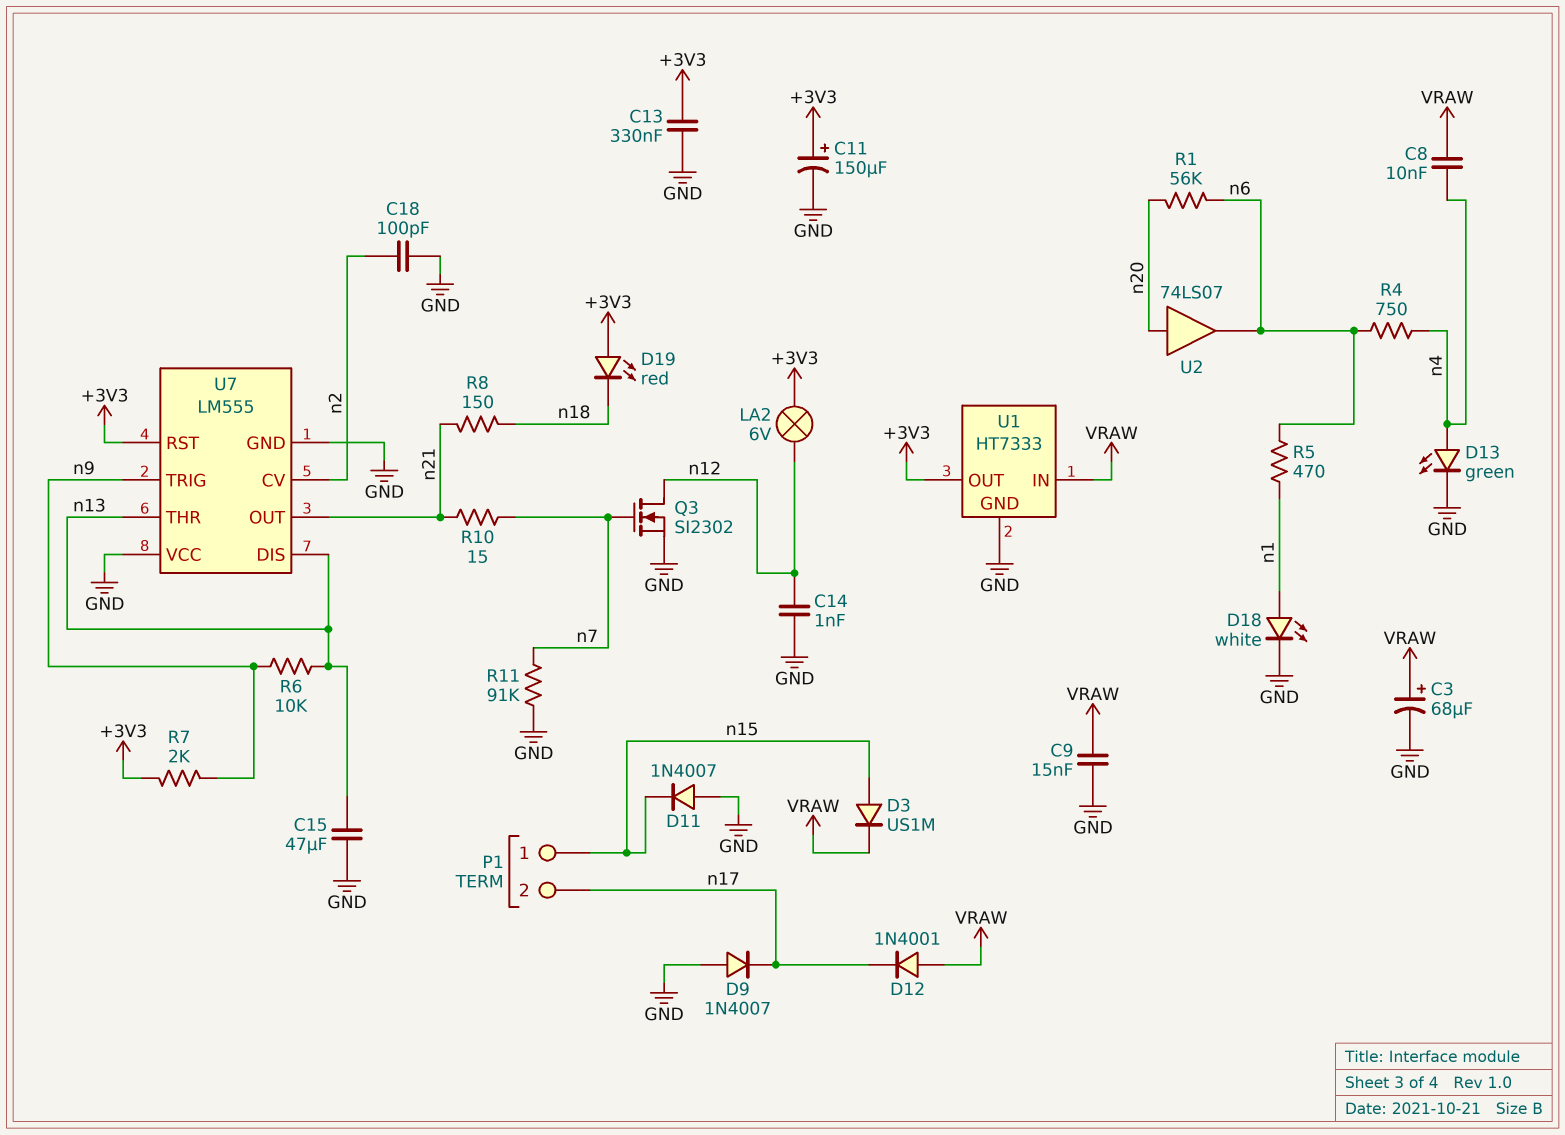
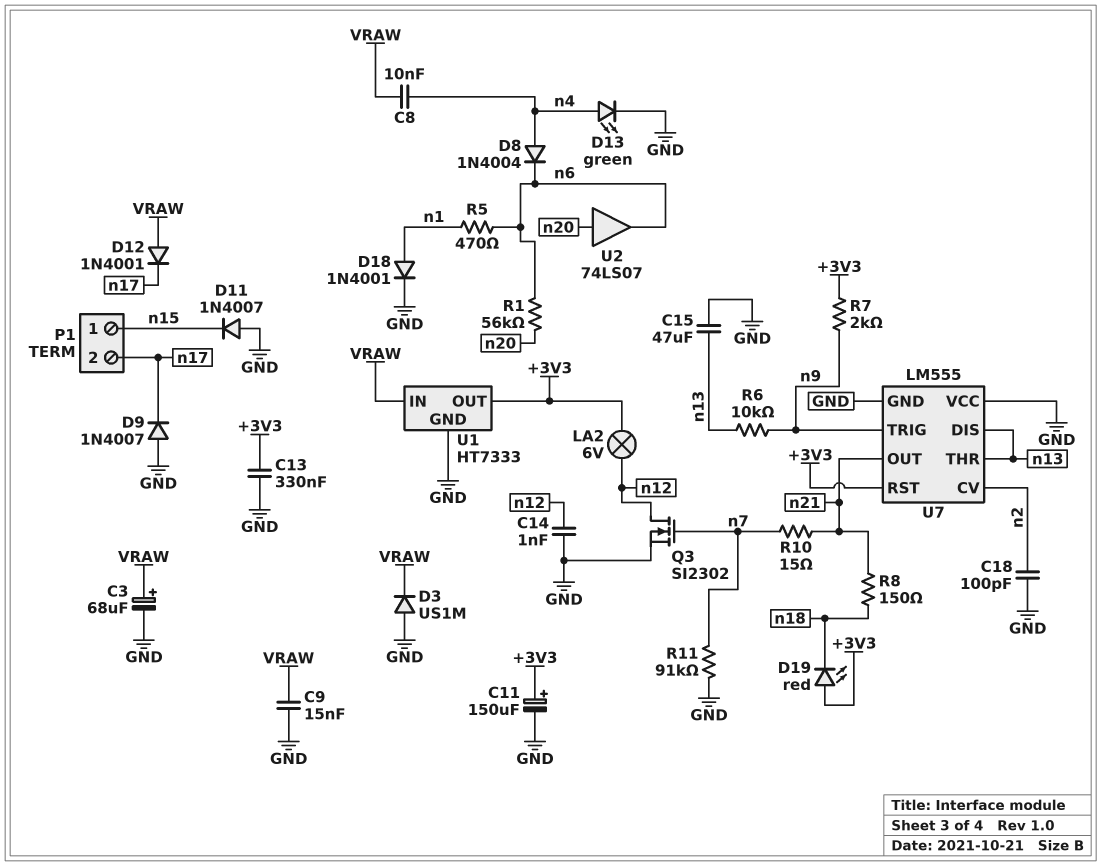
D3: diode US1M (A n15, K VRAW) -> diode US1M (A GND, K VRAW)
D8: none -> diode 1N4004 (A n4, K n6)
D18: LED white (A n1, K GND) -> diode 1N4001 (A n1, K GND)
R4: 750 (n4, n6) -> none

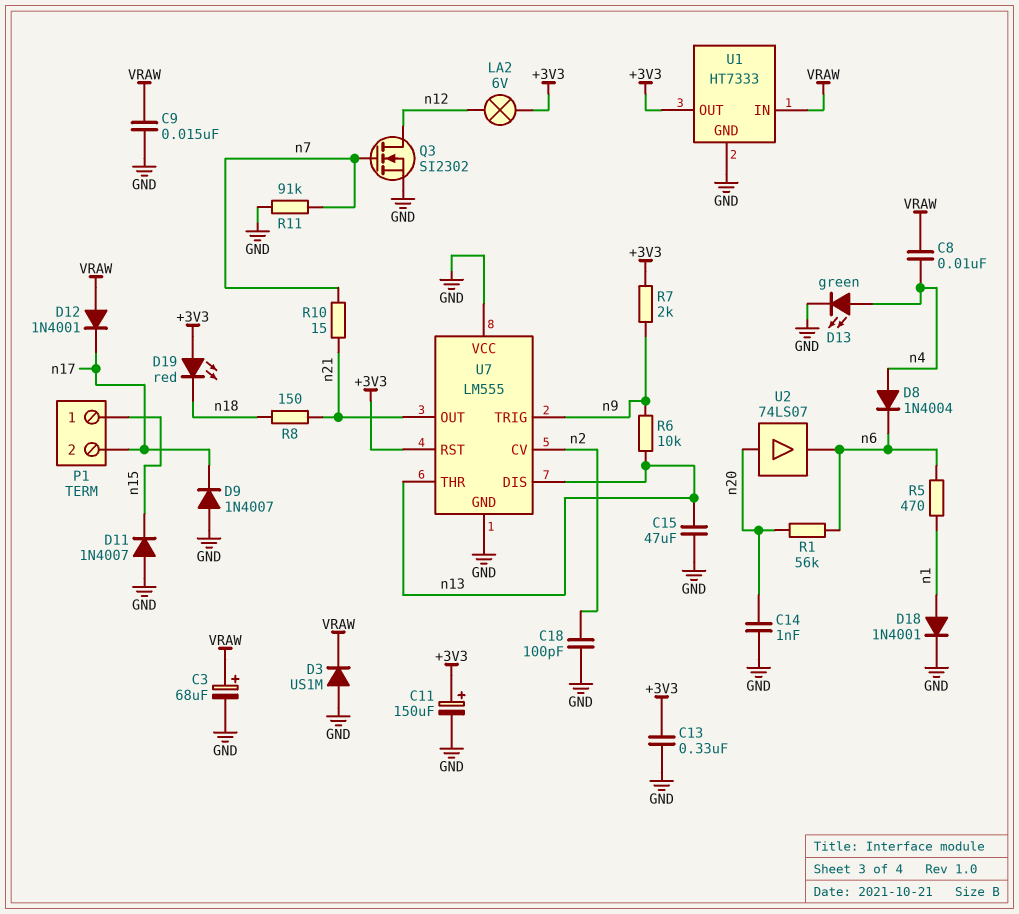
C14: 1nF (GND, n12) -> 1nF (GND, n20)

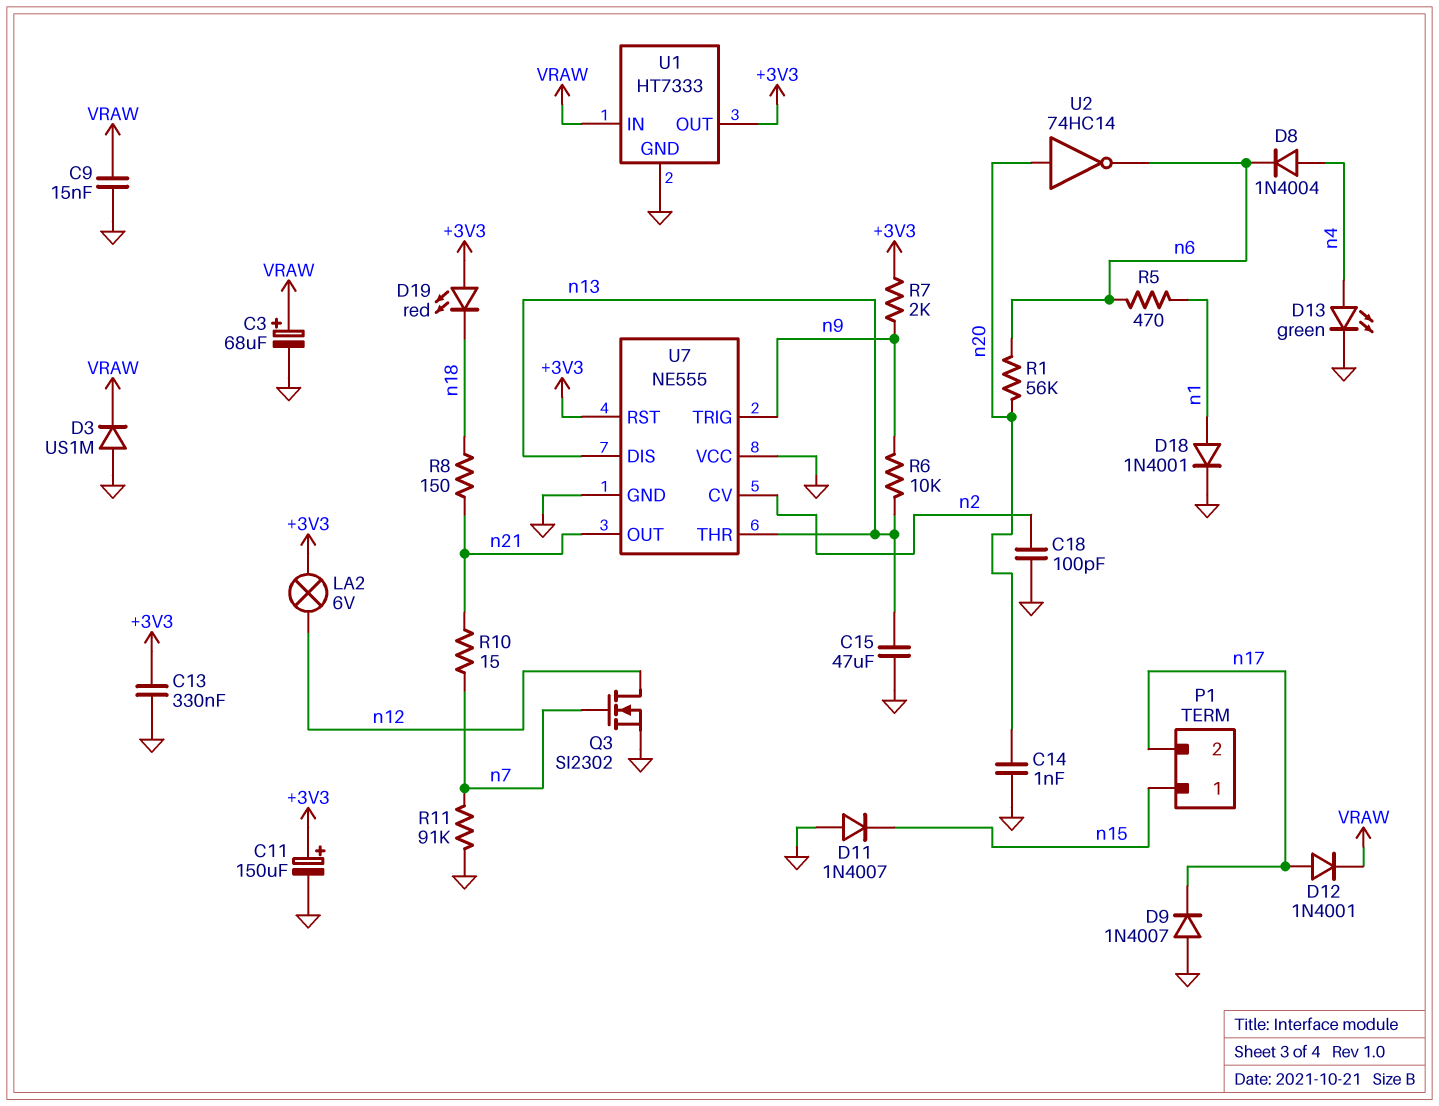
C8: 10nF (VRAW, n4) -> none
D12: diode 1N4001 (A VRAW, K n17) -> diode 1N4001 (A n17, K VRAW)
U2: buffer 74LS07 (in n20, out n6) -> NOT 74HC14 (in n20, out n6)
U7: LM555 -> NE555

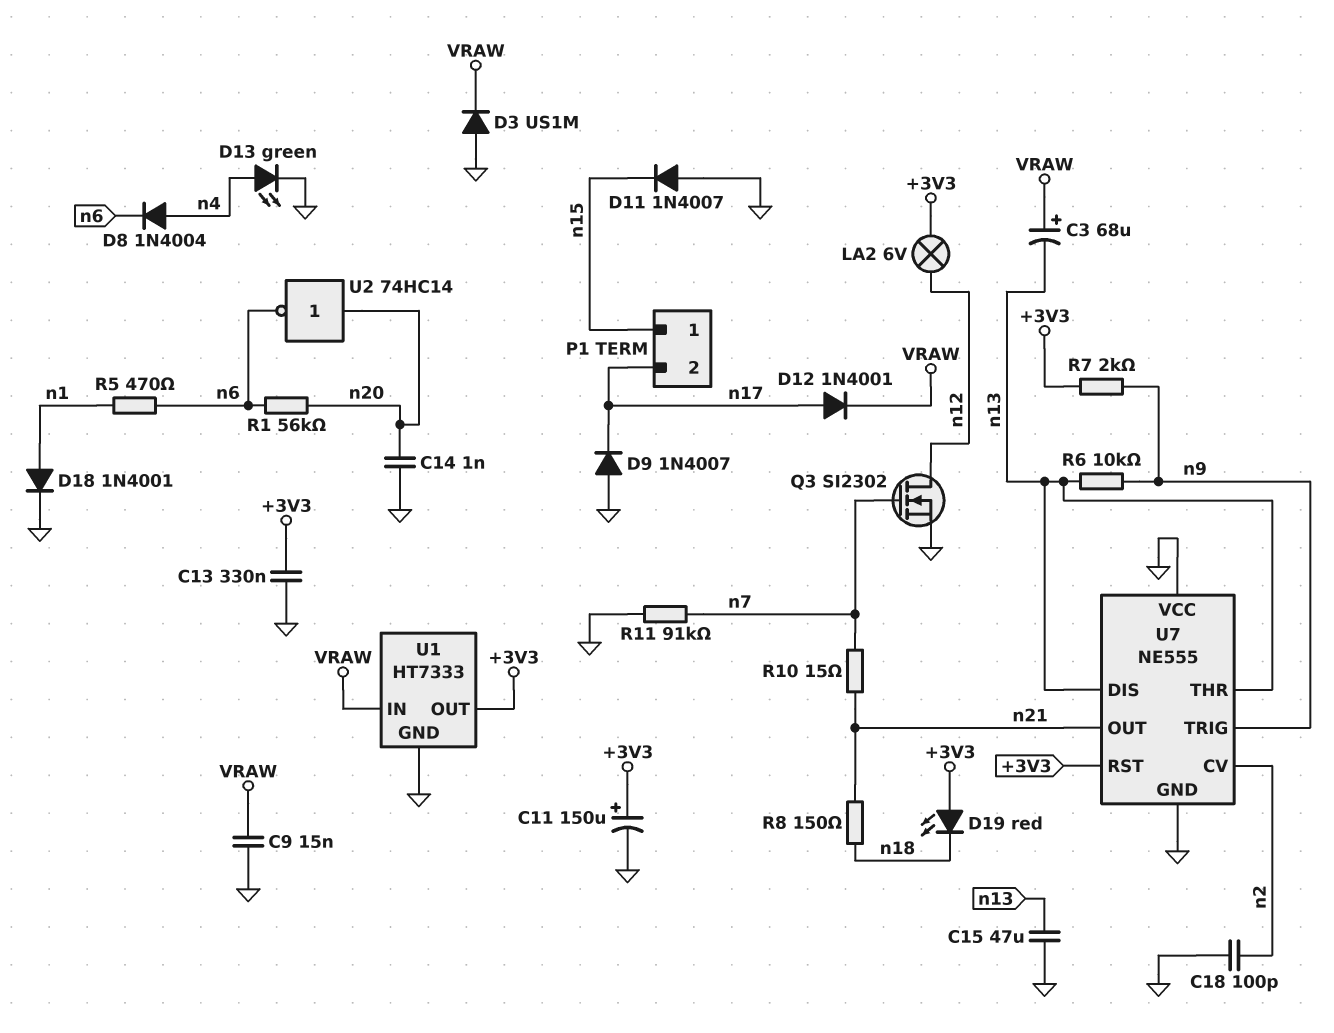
C3: 68uF (plus VRAW, minus GND) -> 68uF (plus VRAW, minus n13)

